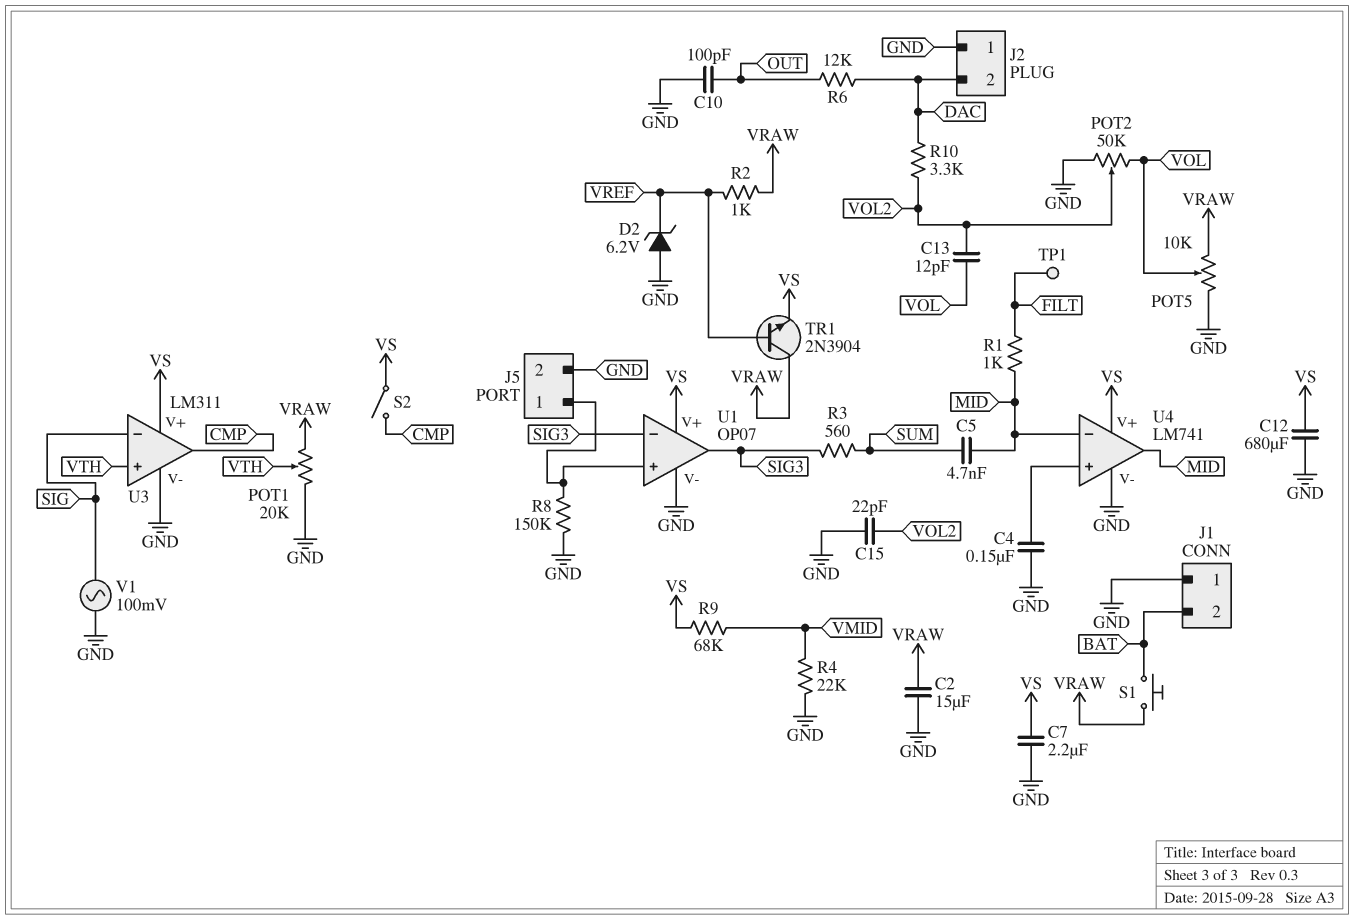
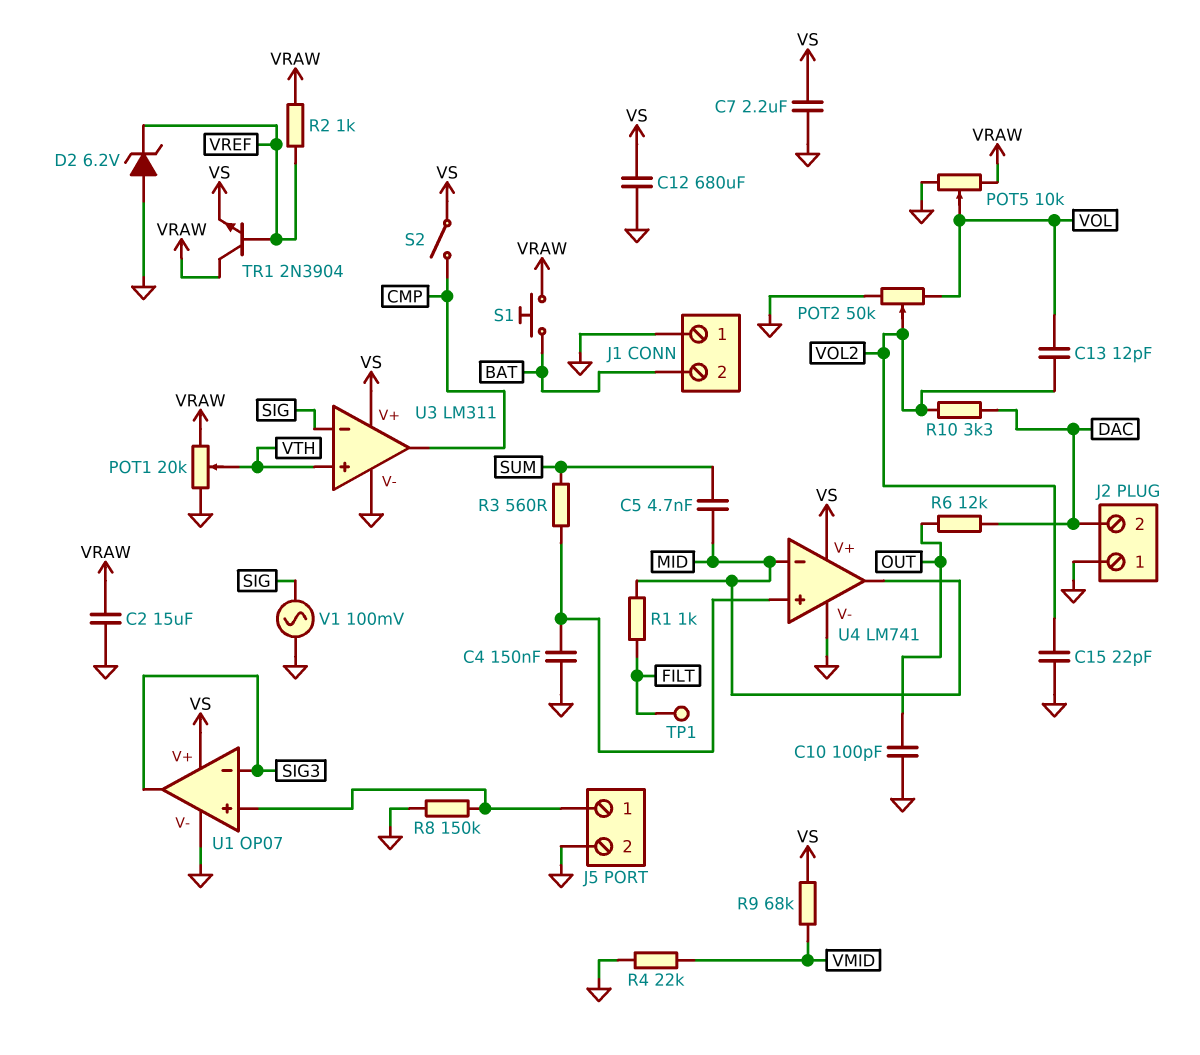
R3: 560 (SIG3, SUM) -> 560 (SUM, U4/in+)

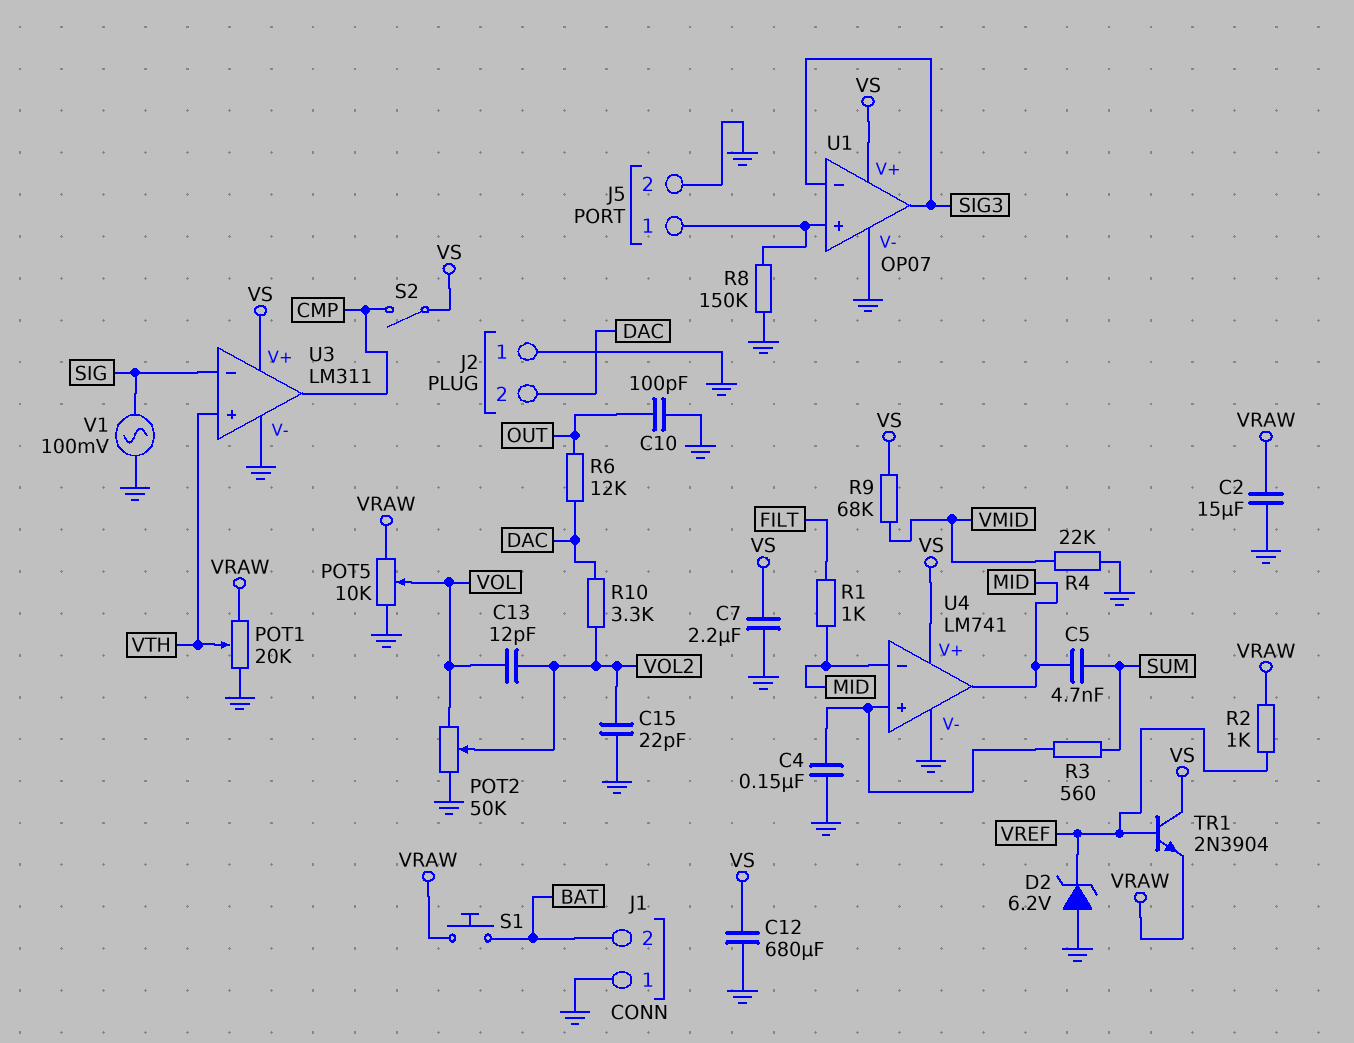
TP1: test point (FILT) -> none
TR1: NPN 2N3904 (B VREF, C VRAW, E VS) -> NPN 2N3904 (B VREF, C VS, E VRAW)

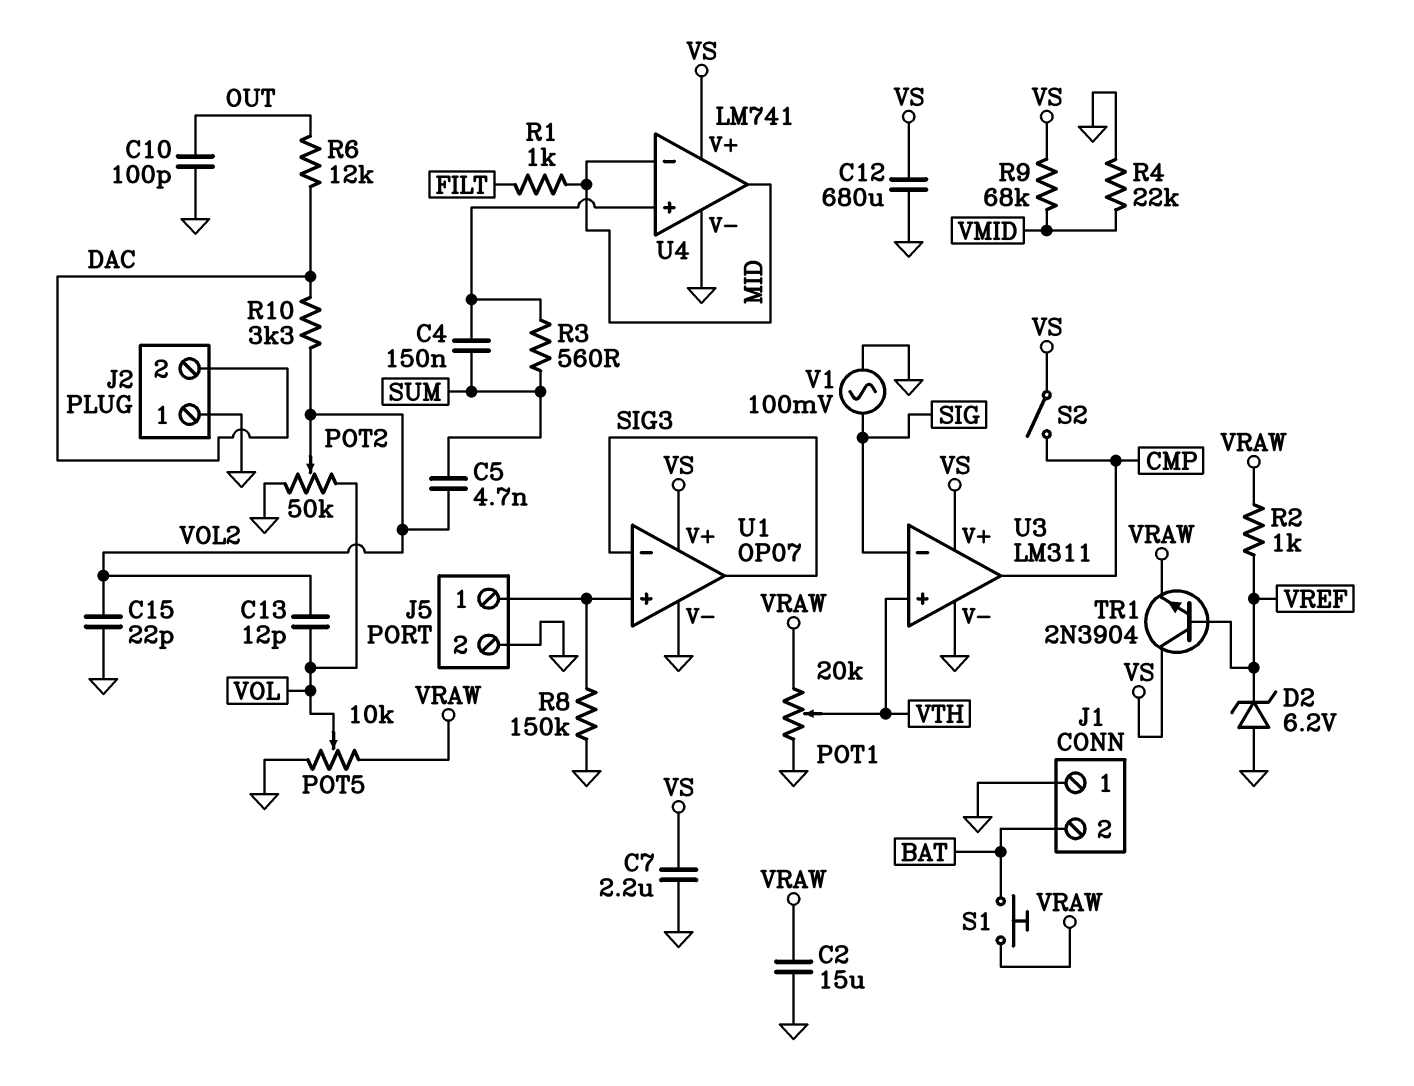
C4: 150nF (GND, U4/in+) -> 150nF (SUM, U4/in+)
C5: 4.7nF (MID, SUM) -> 4.7nF (SUM, VOL2)

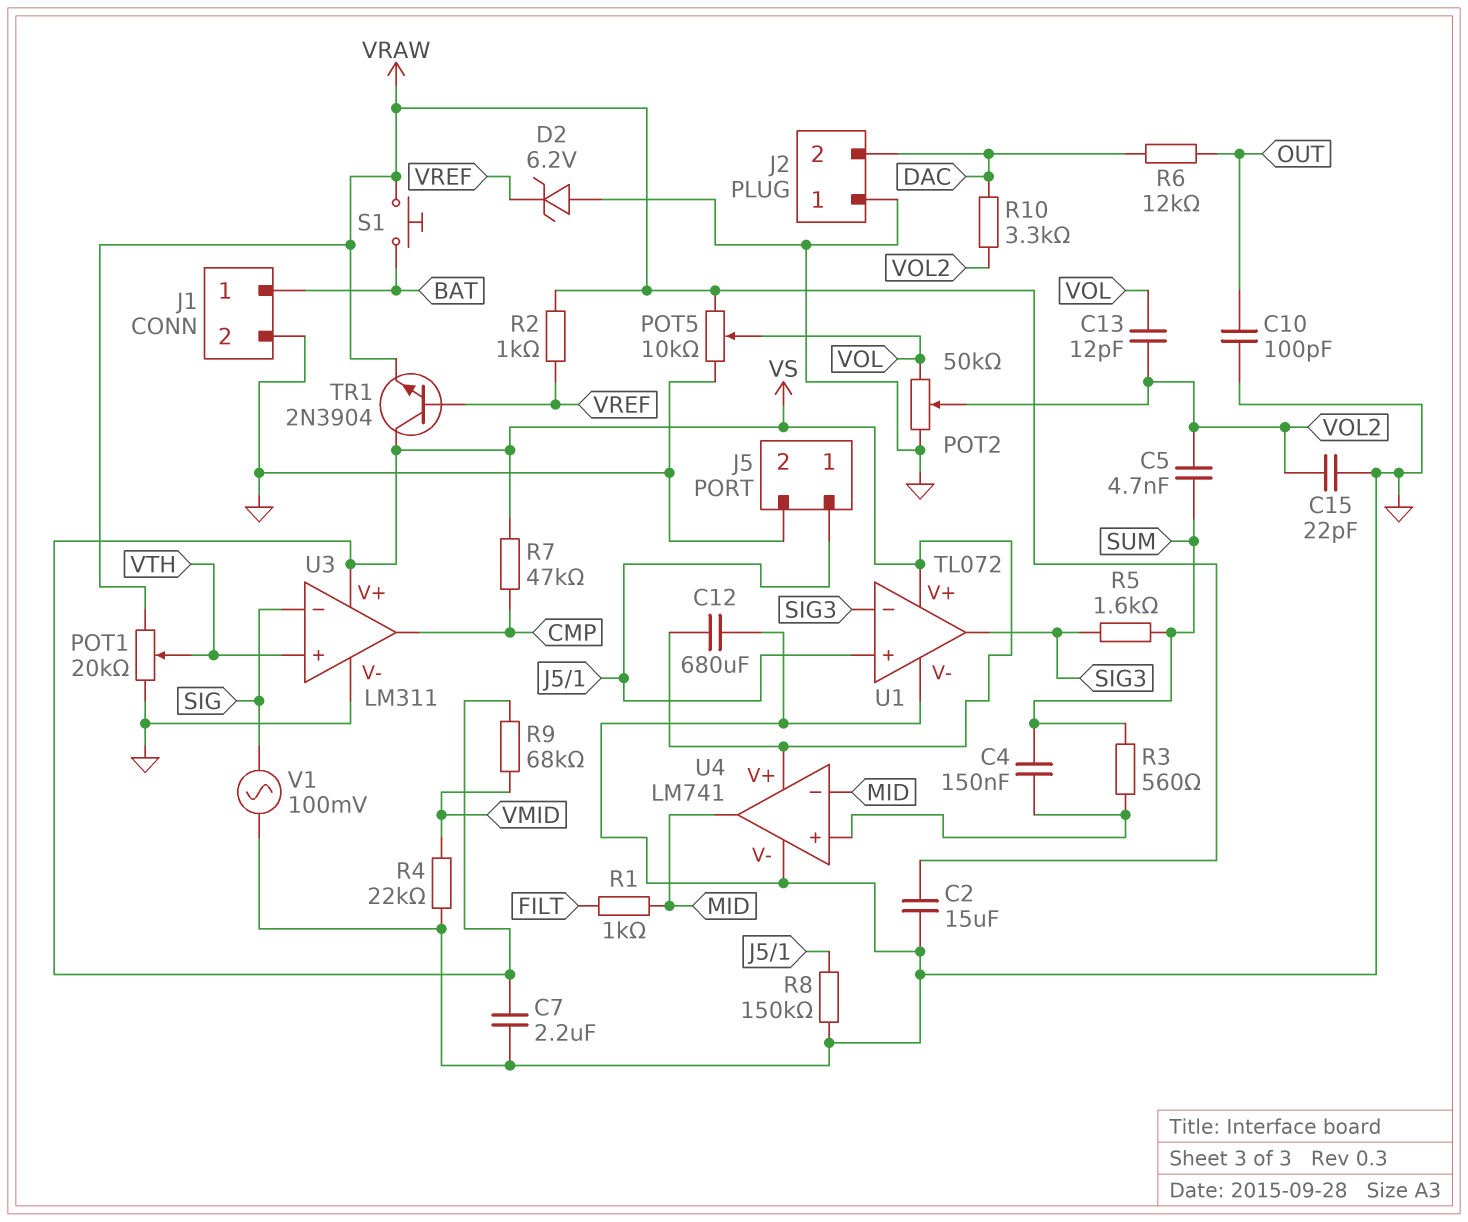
J1 pin 1: GND -> BAT
J1 pin 2: BAT -> GND
R5: none -> 1.6k (SIG3, SUM)
R7: none -> 47k (CMP, VS)
S2: switch (CMP, VS) -> none
U1: OP07 -> TL072

